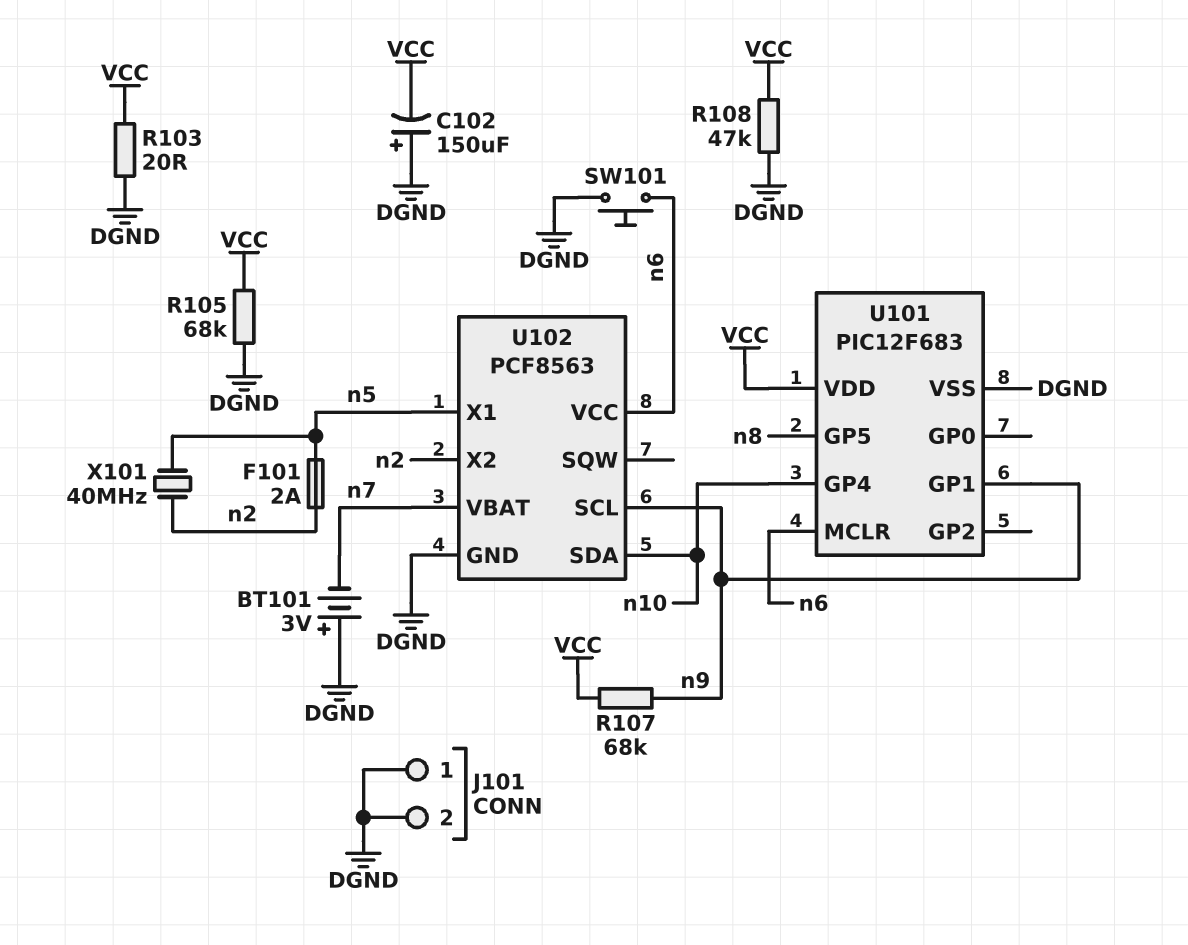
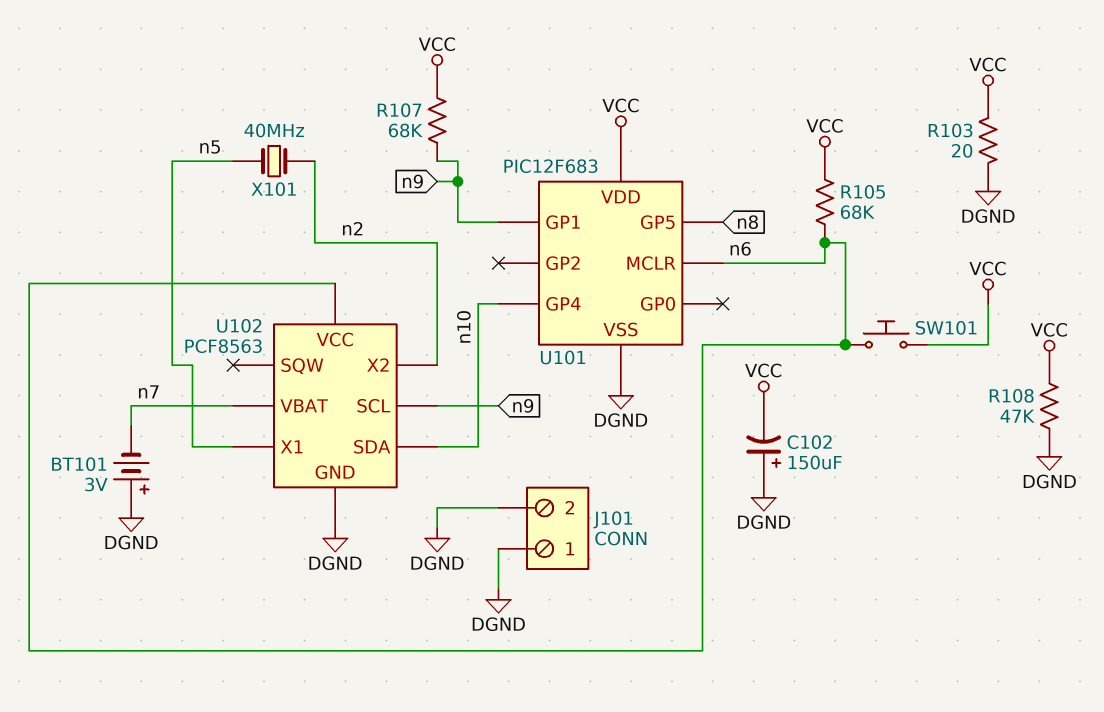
F101: 2A (n2, n5) -> none
R105: 68k (DGND, VCC) -> 68k (VCC, n6)
SW101: button (DGND, n6) -> button (VCC, n6)

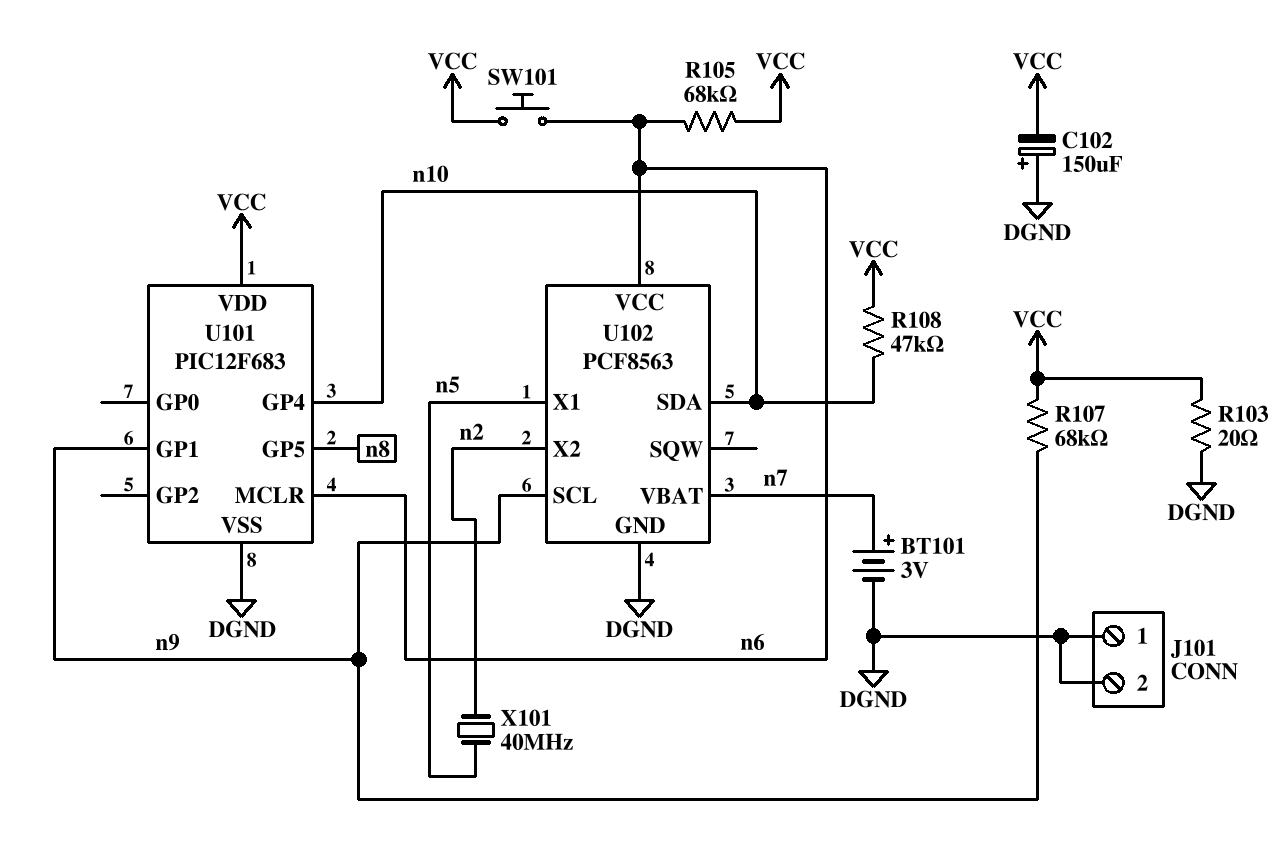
BT101: 3V (plus DGND, minus n7) -> 3V (plus n7, minus DGND)
R108: 47k (DGND, VCC) -> 47k (VCC, n10)

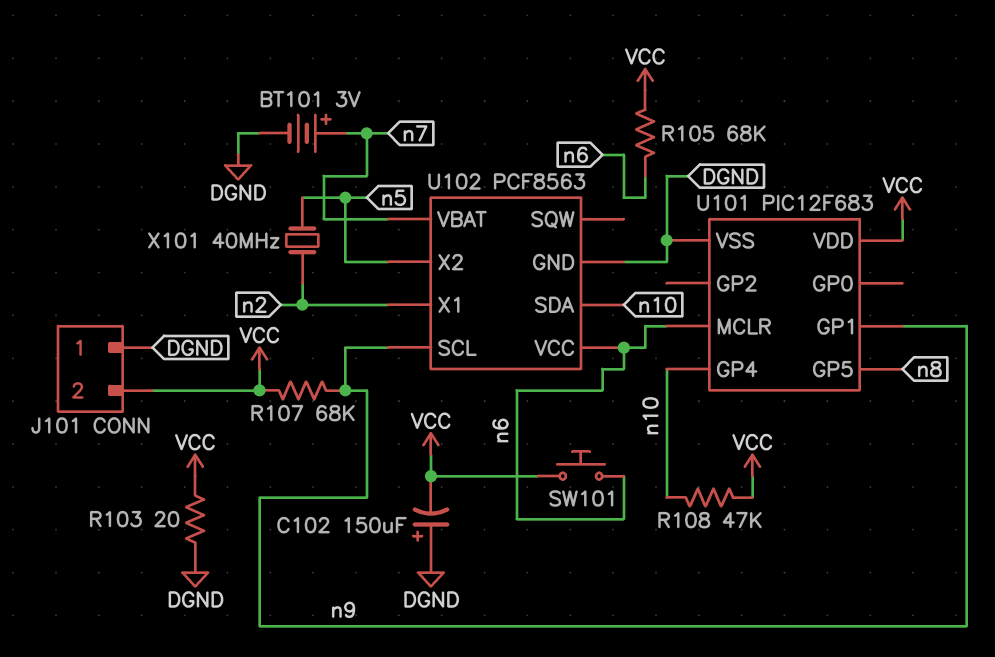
J101 pin 2: DGND -> VCC
U102 pin X1: n5 -> n2
U102 pin X2: n2 -> n5

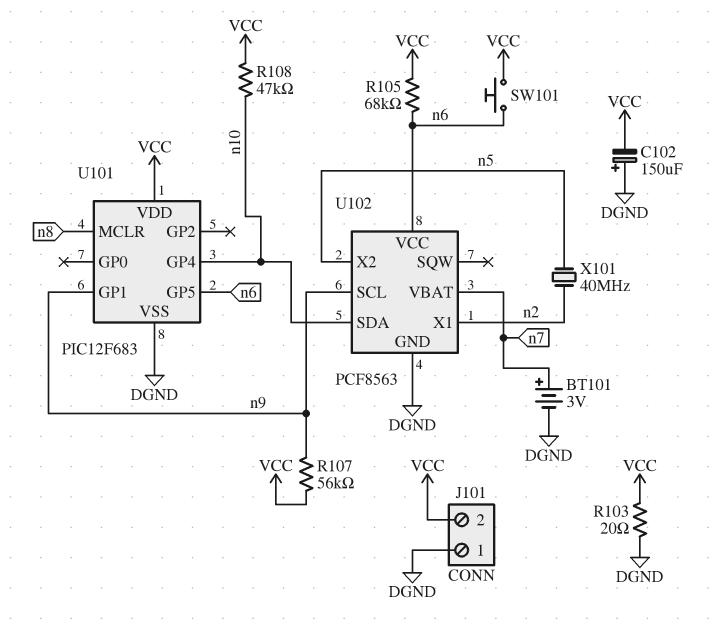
R107: 68k (VCC, n9) -> 56k (VCC, n9)
U101 pin GP5: n8 -> n6
U101 pin MCLR: n6 -> n8

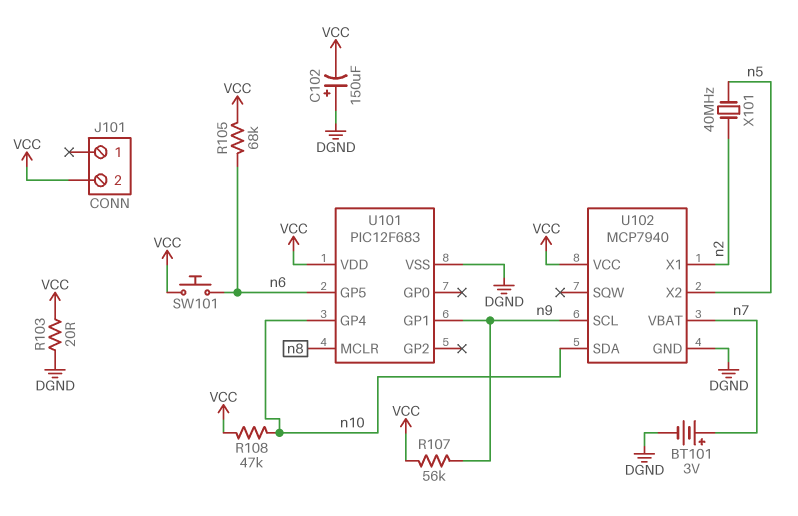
J101 pin 1: DGND -> none
U102: PCF8563 -> MCP7940
U102 pin VCC: n6 -> VCC

